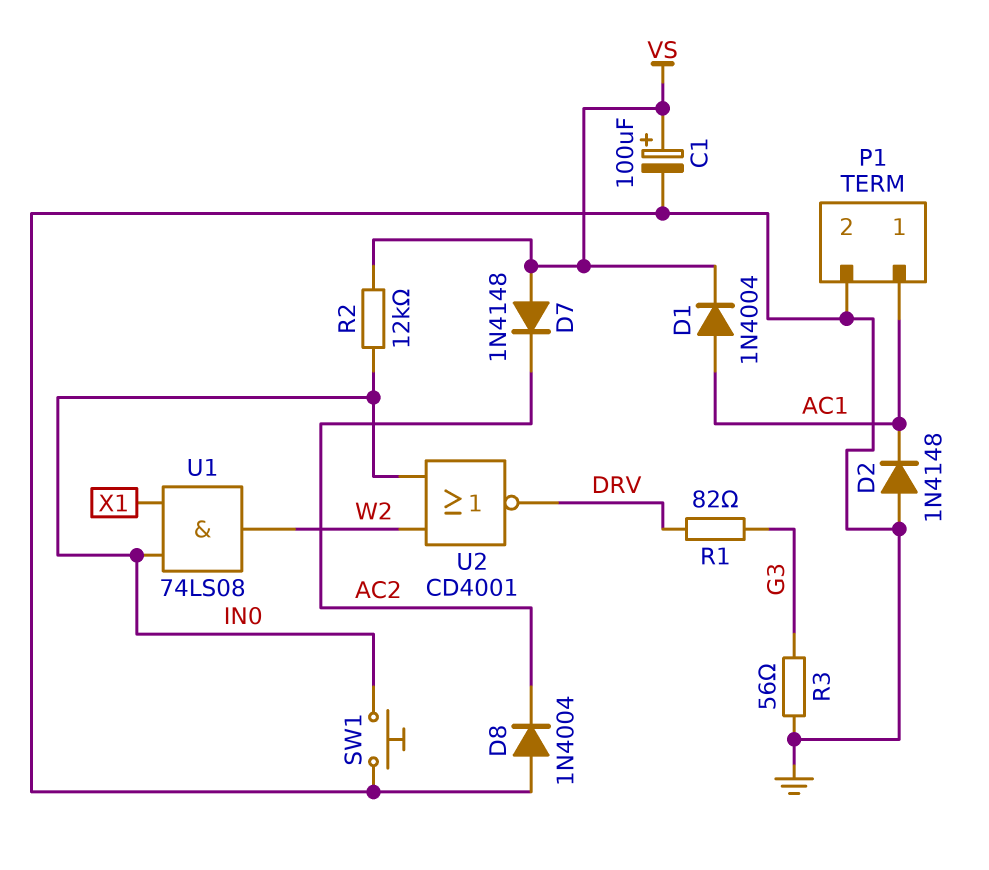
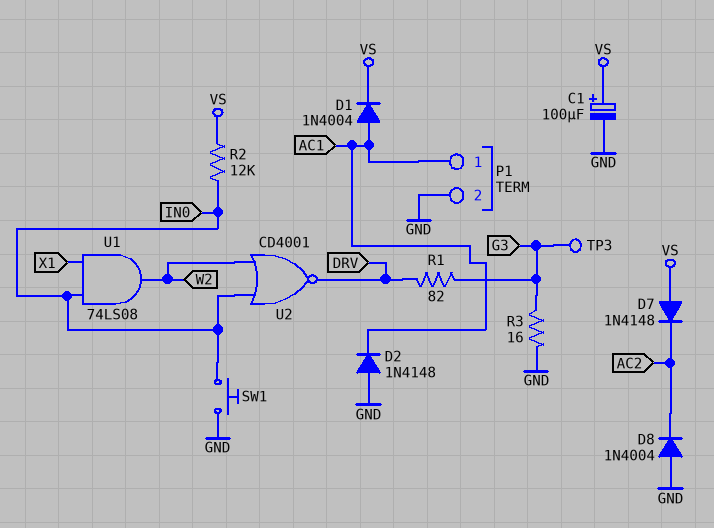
R3: 56 (G3, GND) -> 16 (G3, GND)
TP3: none -> test point (G3)

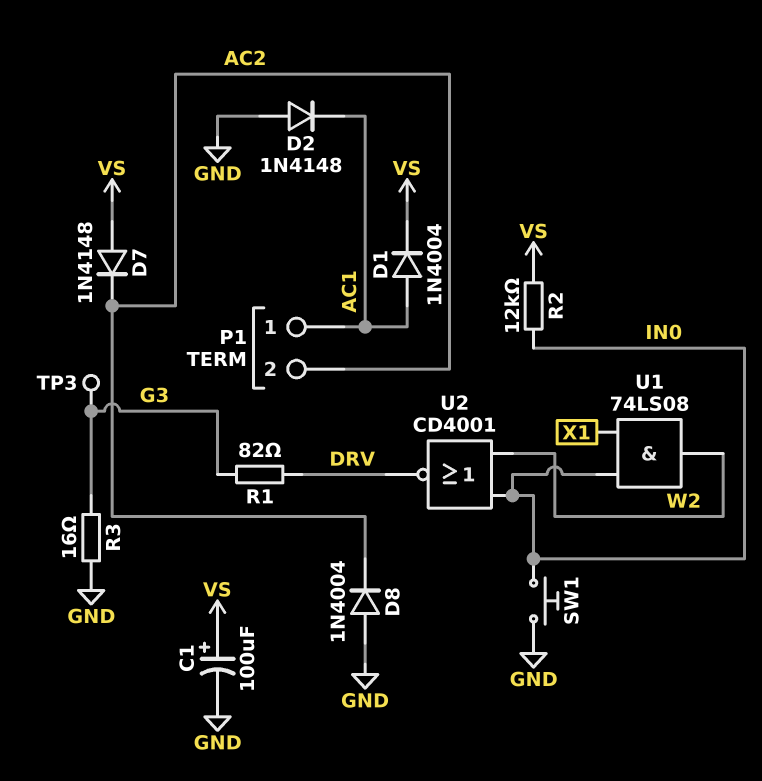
P1 pin 2: GND -> AC2

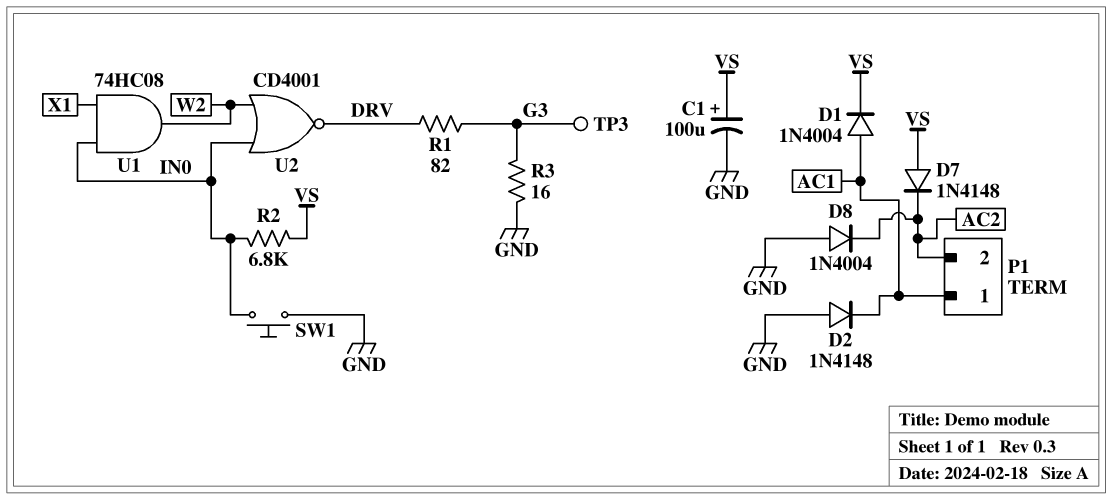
R2: 12k (IN0, VS) -> 6.8k (IN0, VS)
U1: AND 74LS08 (in IN0, in X1, out W2) -> AND 74HC08 (in IN0, in X1, out W2)

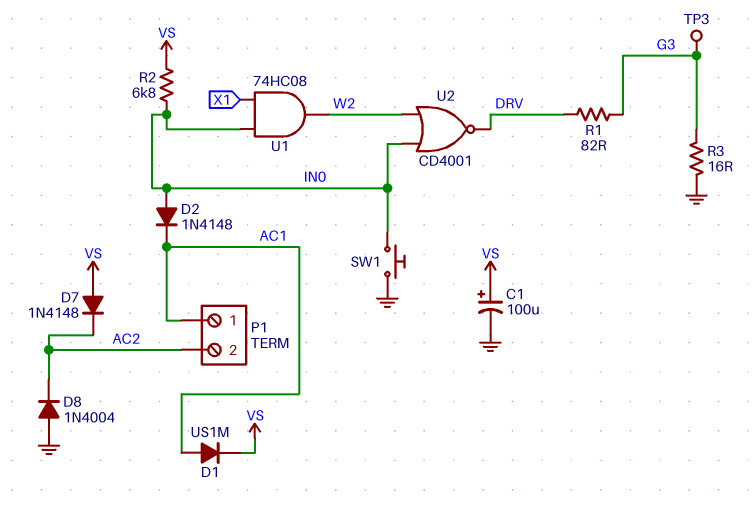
D1: diode 1N4004 (A AC1, K VS) -> diode US1M (A AC1, K VS)
D2: diode 1N4148 (A GND, K AC1) -> diode 1N4148 (A IN0, K AC1)

